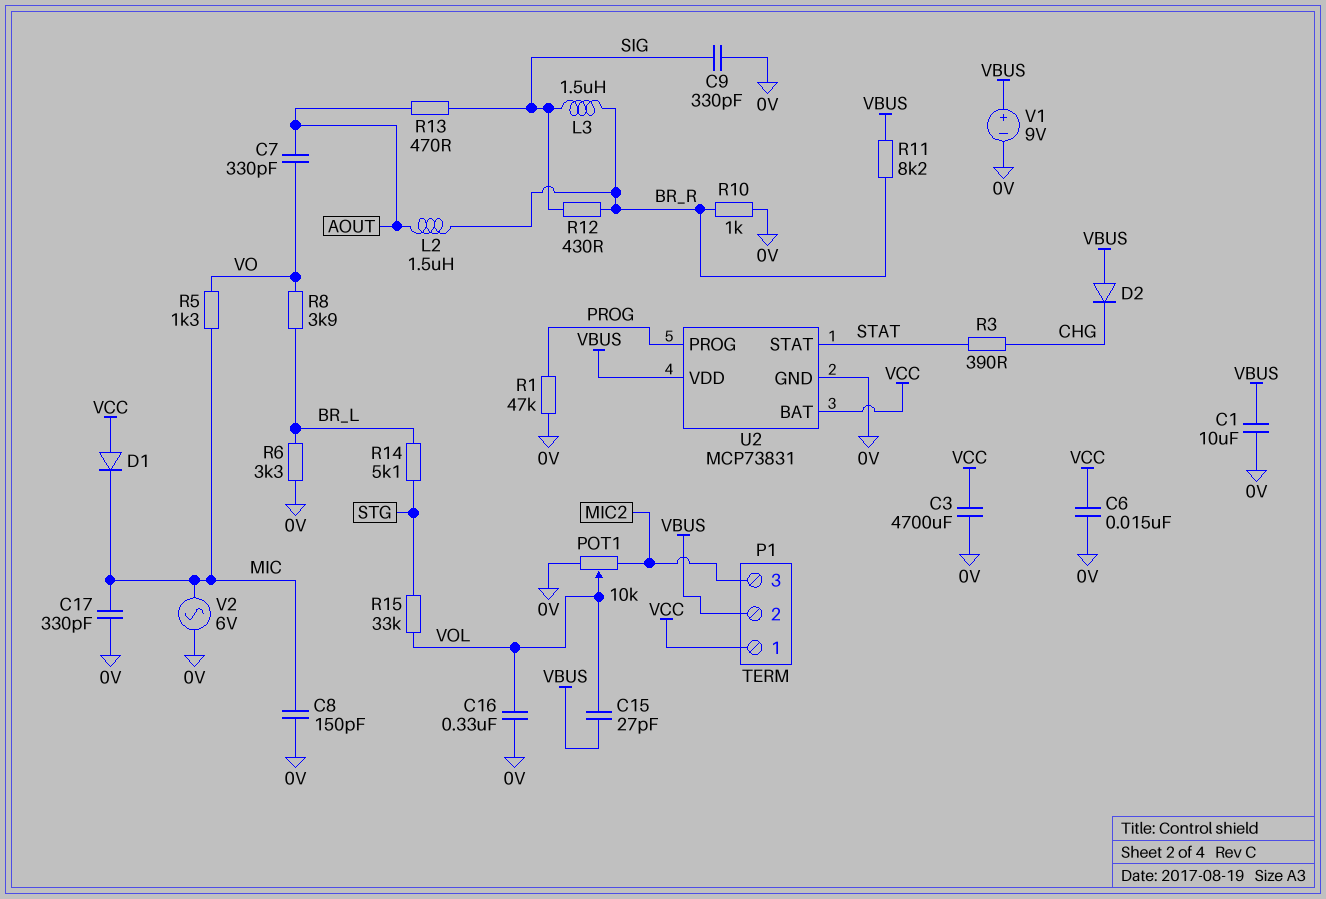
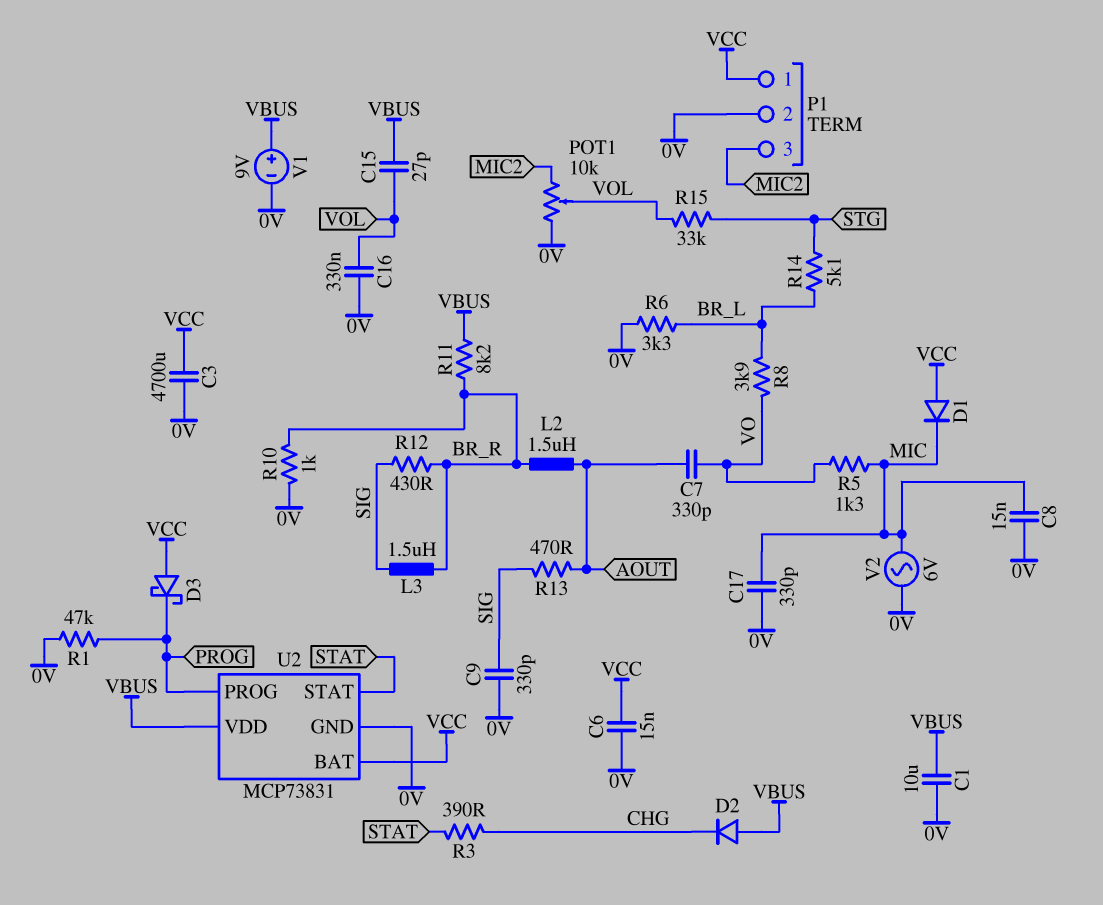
C8: 150pF (0V, MIC) -> 15nF (0V, MIC)
D3: none -> schottky (A VCC, K PROG)
P1 pin 2: VBUS -> 0V

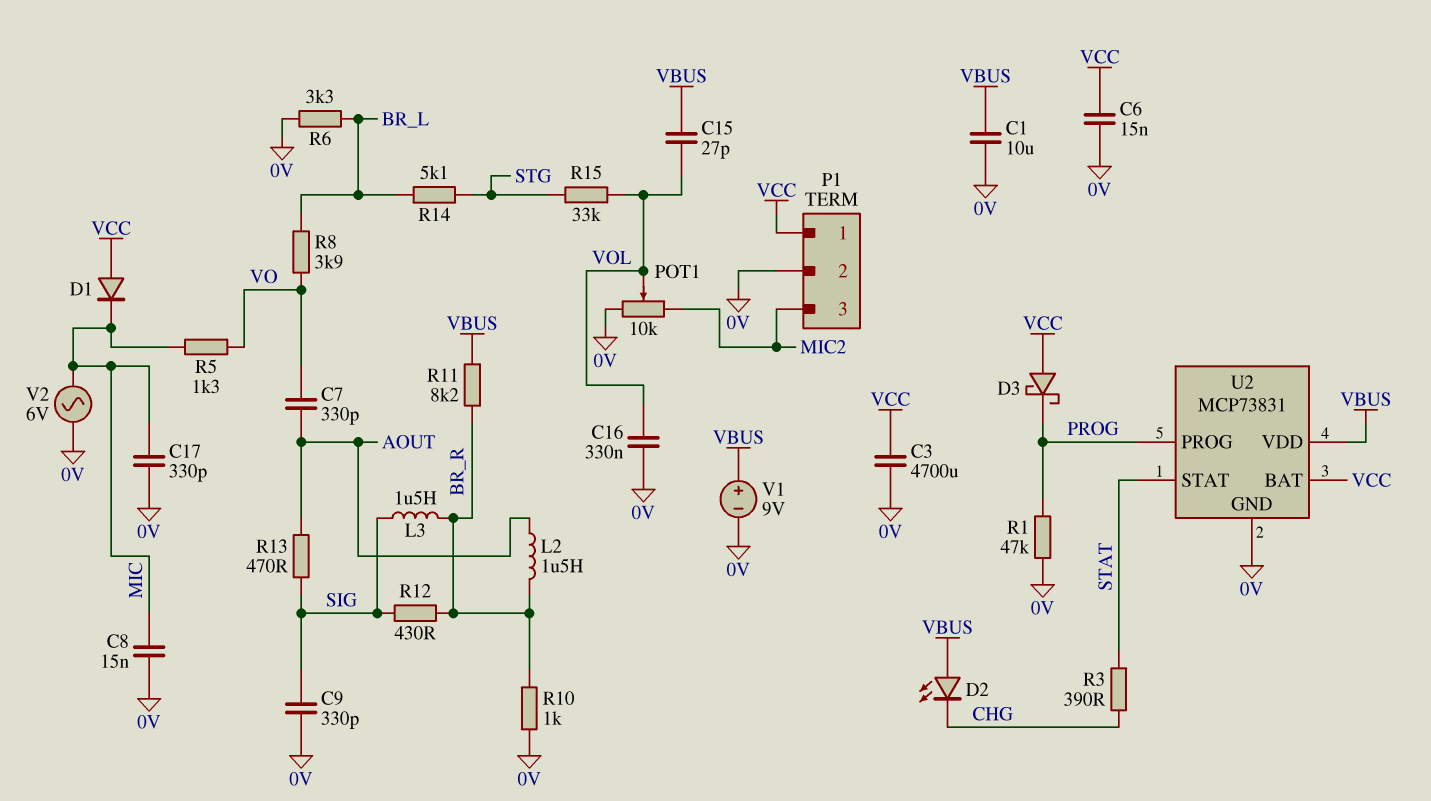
D2: diode (A VBUS, K CHG) -> LED (A VBUS, K CHG)

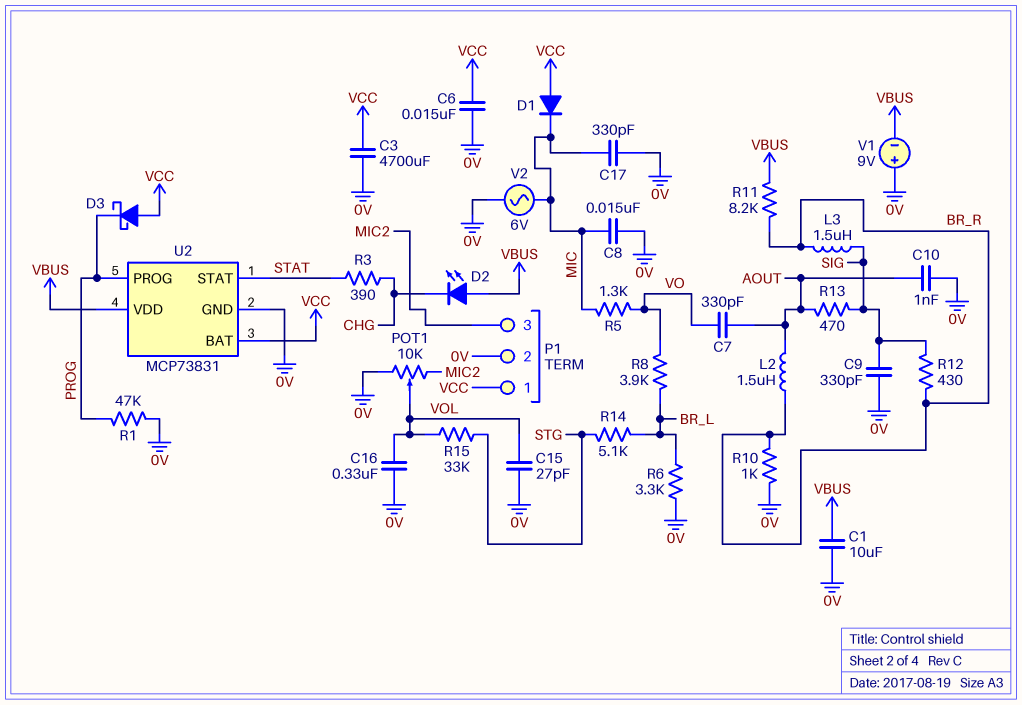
C10: none -> 1nF (0V, AOUT)
C15: 27pF (VBUS, VOL) -> 27pF (0V, VOL)
V1: 9V (plus VBUS, minus 0V) -> 9V (plus 0V, minus VBUS)

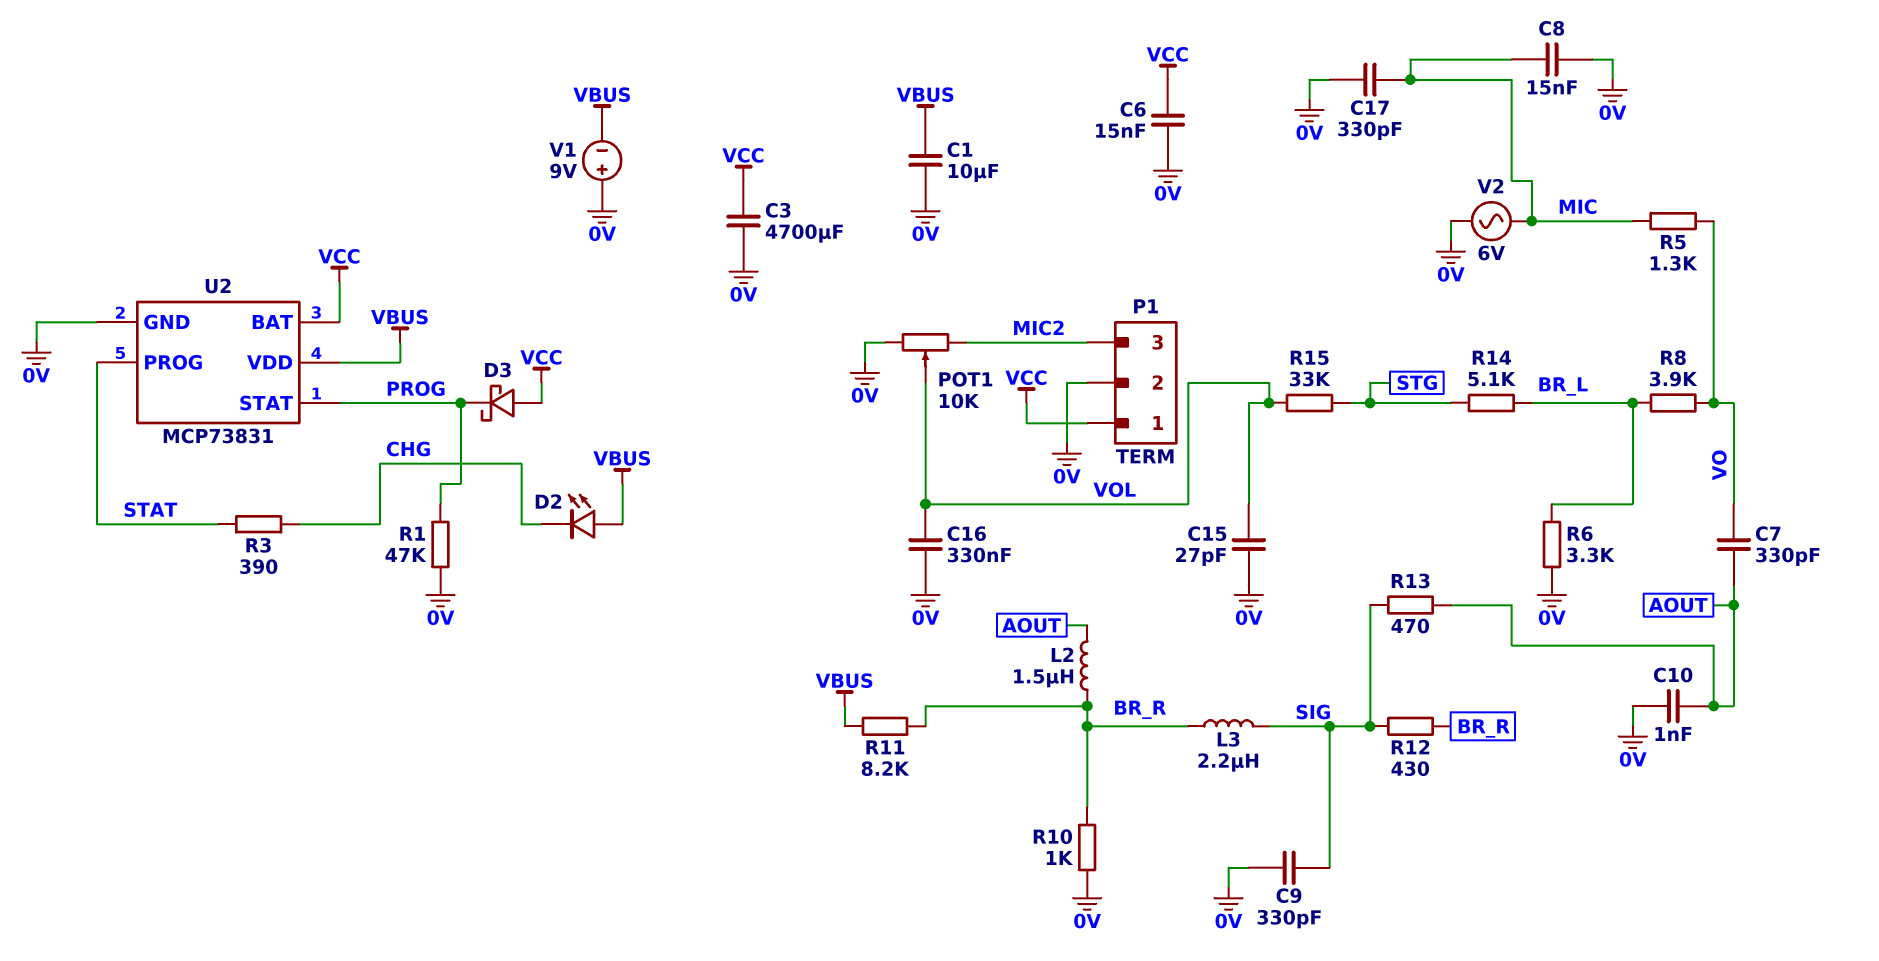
D1: diode (A VCC, K MIC) -> none
L3: 1.5uH (BR_R, SIG) -> 2.2uH (BR_R, SIG)
U2 pin PROG: PROG -> STAT
U2 pin STAT: STAT -> PROG

